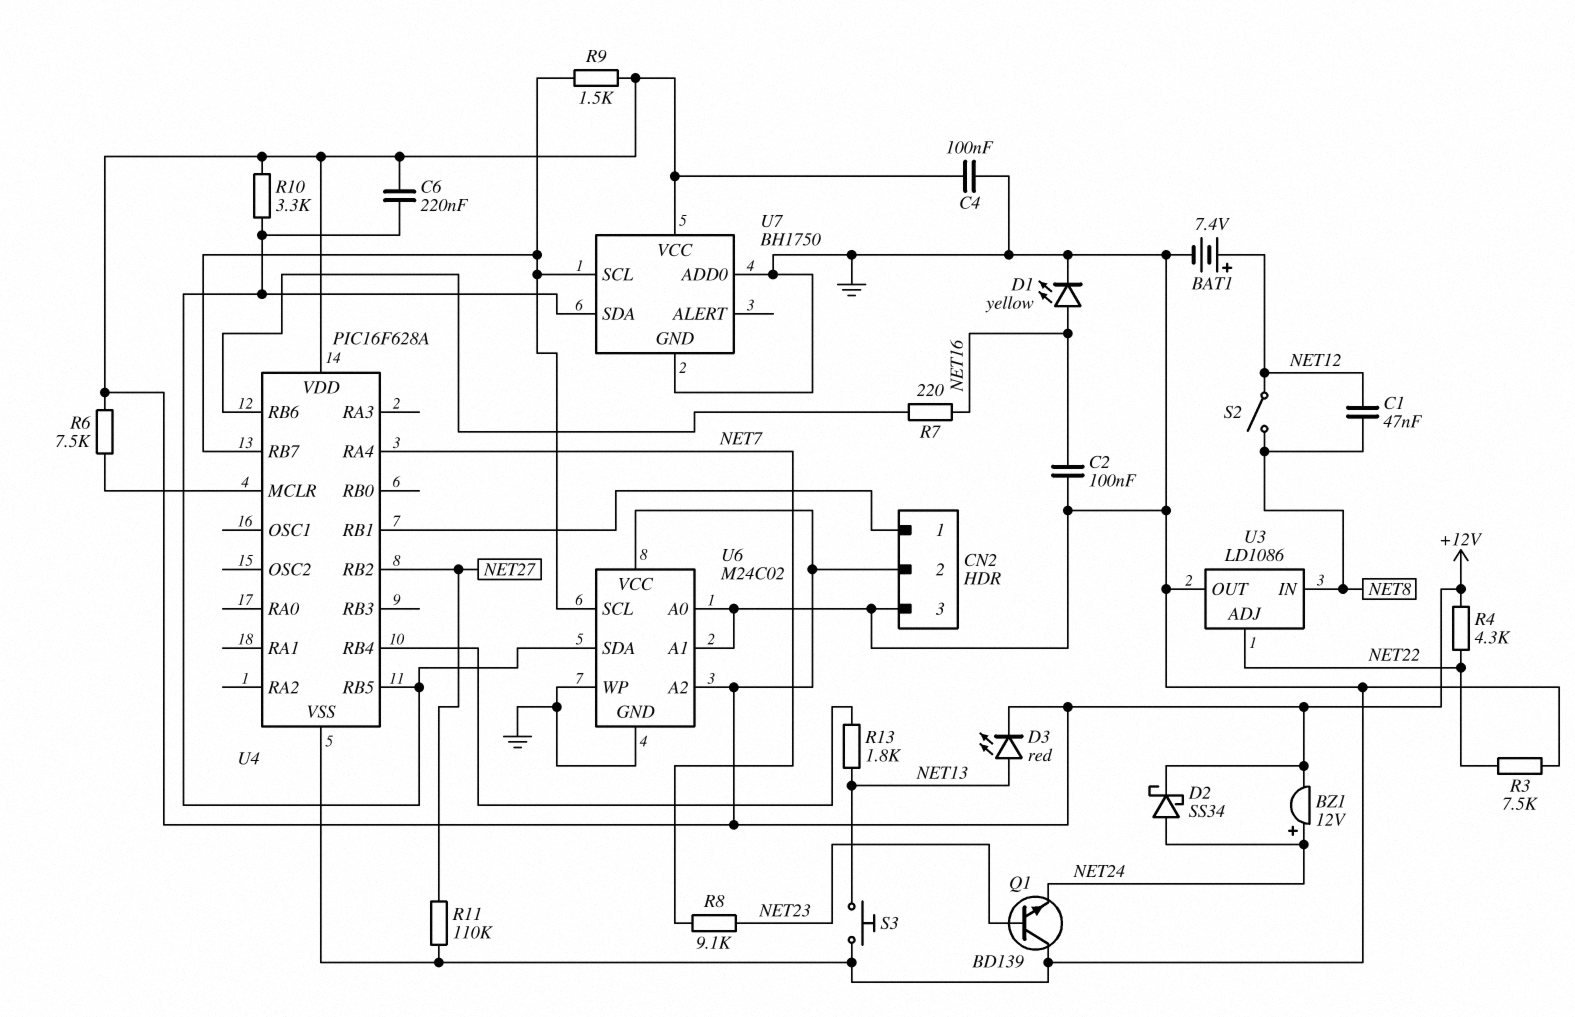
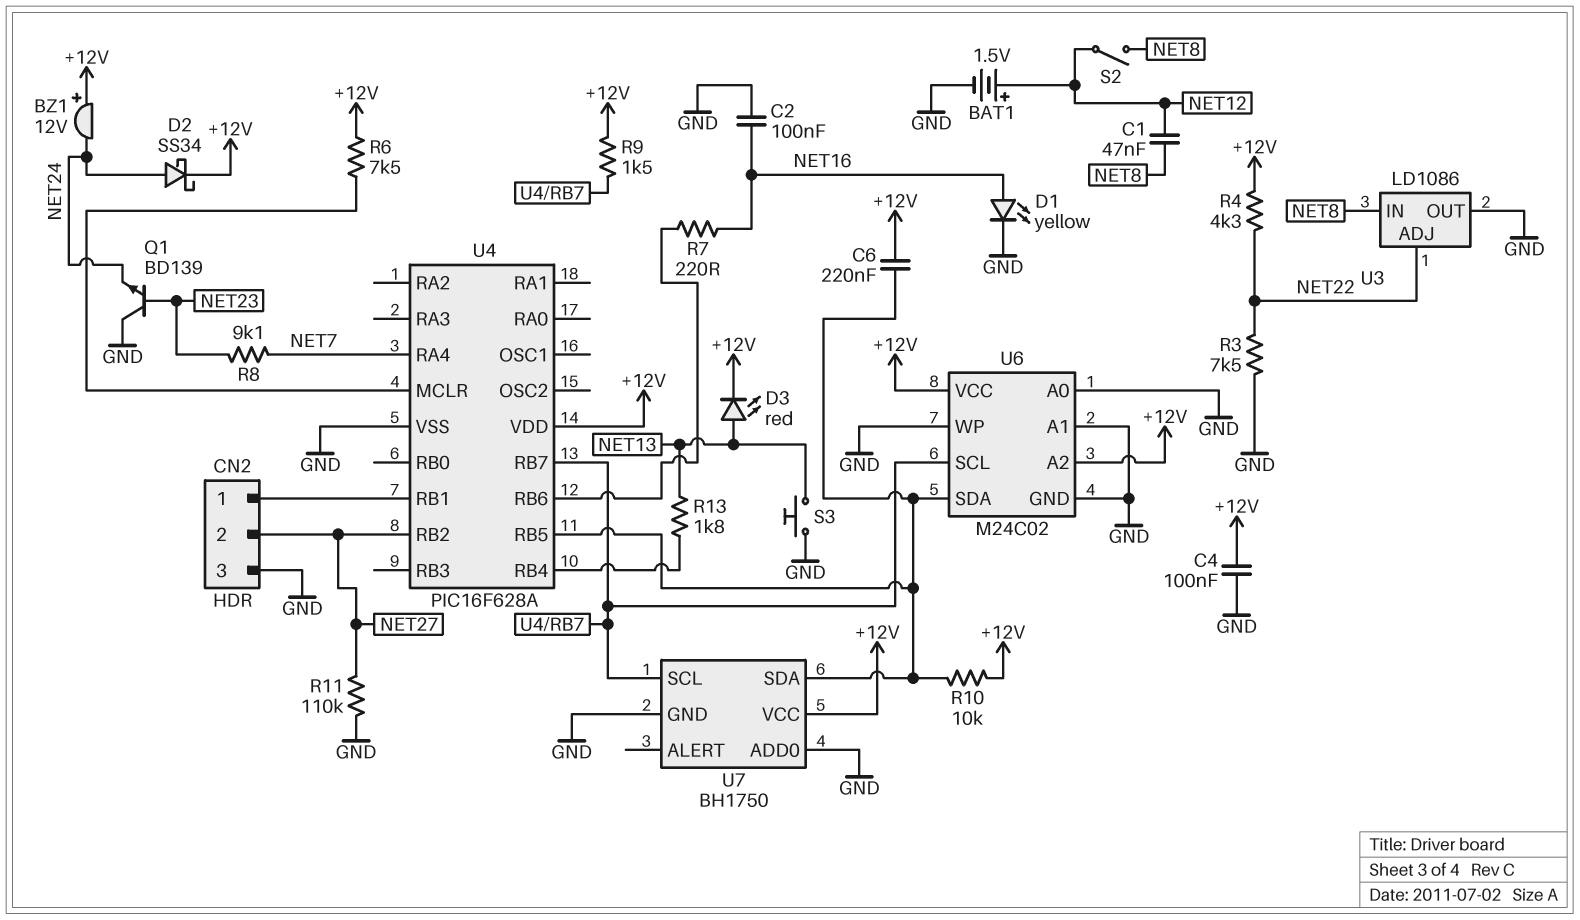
BAT1: 7.4V (plus NET12, minus GND) -> 1.5V (plus NET12, minus GND)
BZ1: buzzer 12V (plus NET24, minus +12V) -> buzzer 12V (plus +12V, minus NET24)
CN2 pin 2: +12V -> NET27
R10: 3.3k (+12V, U4/RB5) -> 10k (+12V, U4/RB5)

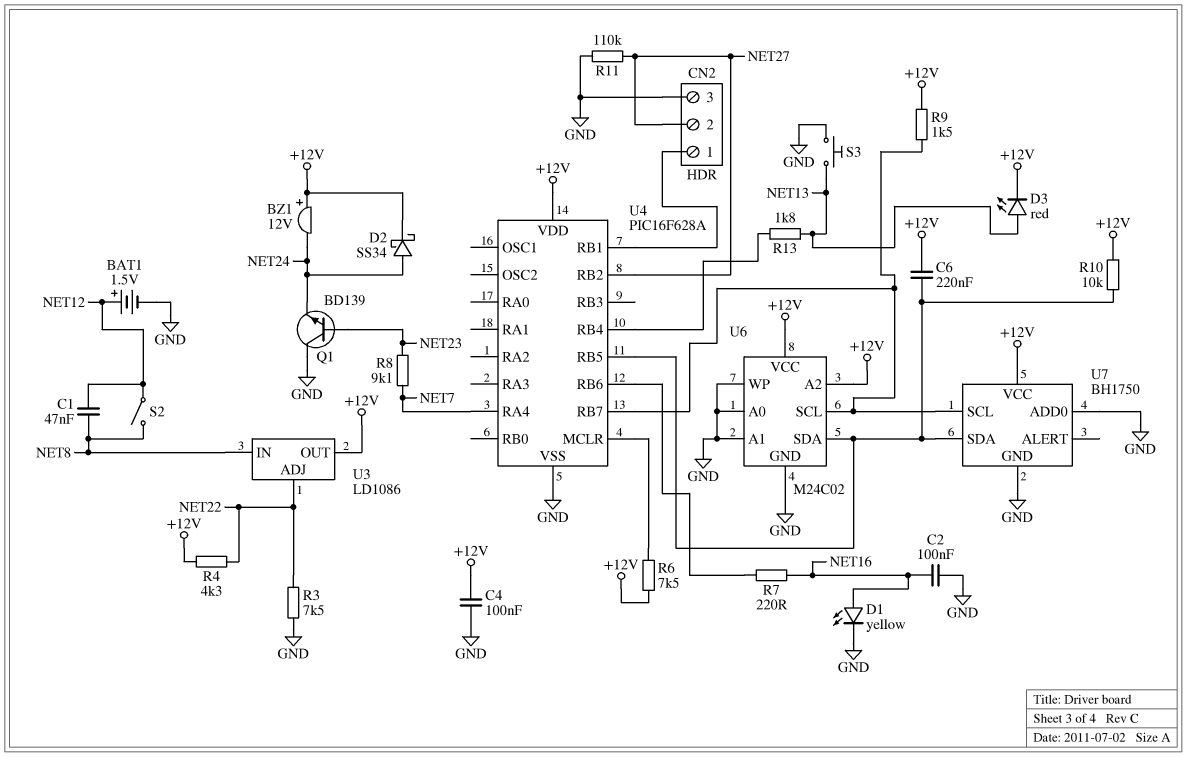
U3 pin OUT: GND -> +12V

